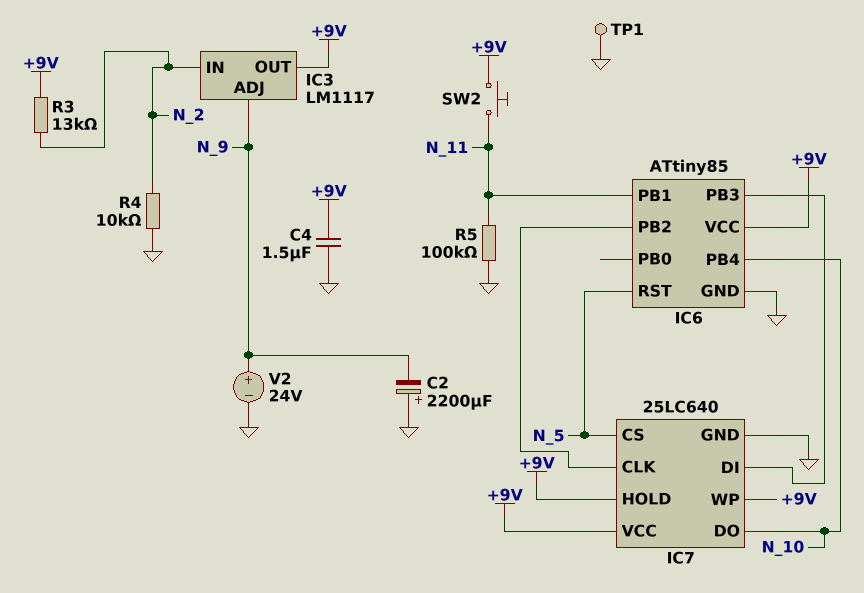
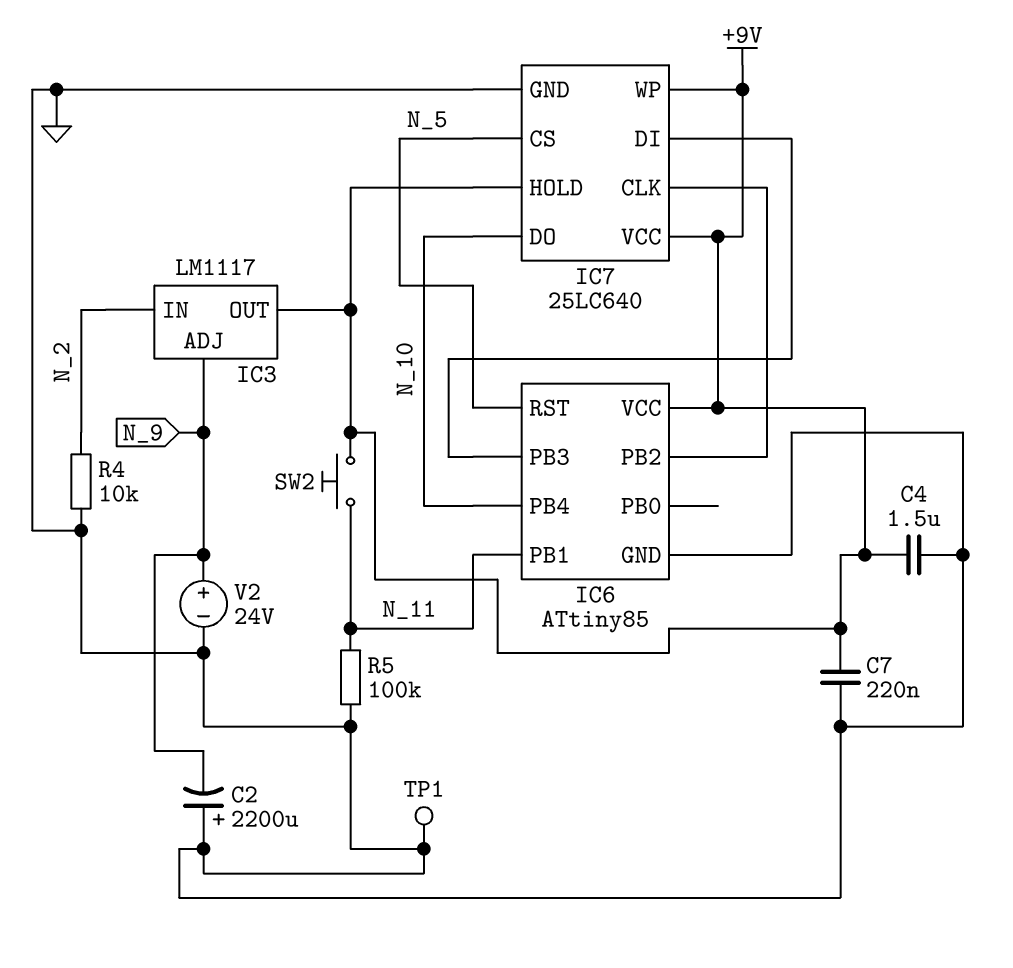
C7: none -> 220nF (+9V, GND)
R3: 13k (+9V, N_2) -> none

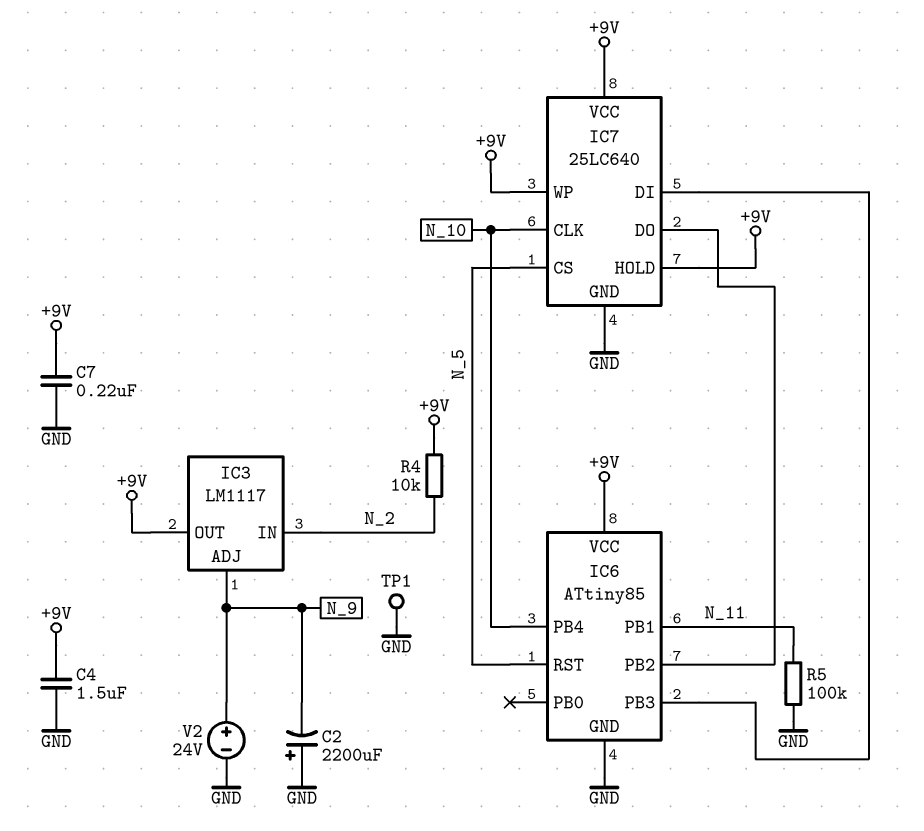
IC7 pin CLK: IC6/PB2 -> N_10
IC7 pin DO: N_10 -> IC6/PB2
R4: 10k (GND, N_2) -> 10k (+9V, N_2)
SW2: button (+9V, N_11) -> none

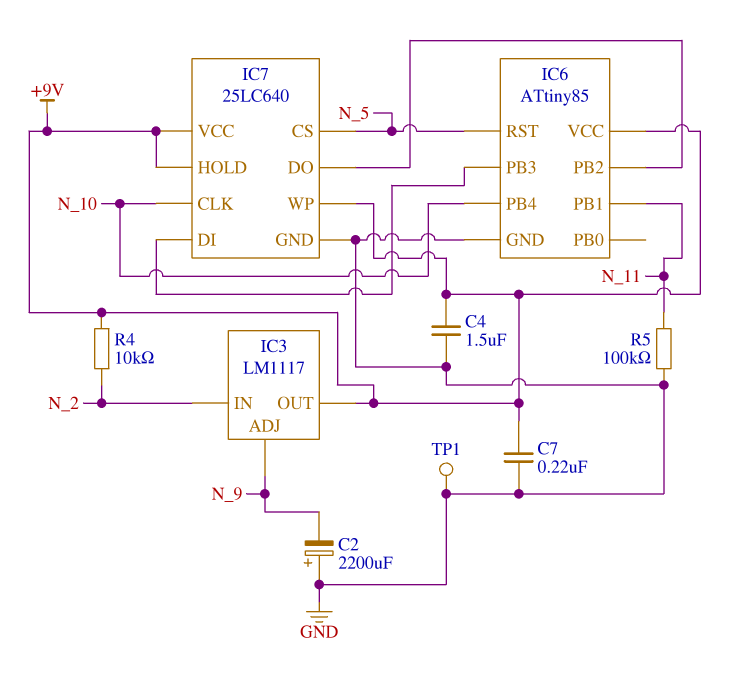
V2: 24V (plus N_9, minus GND) -> none

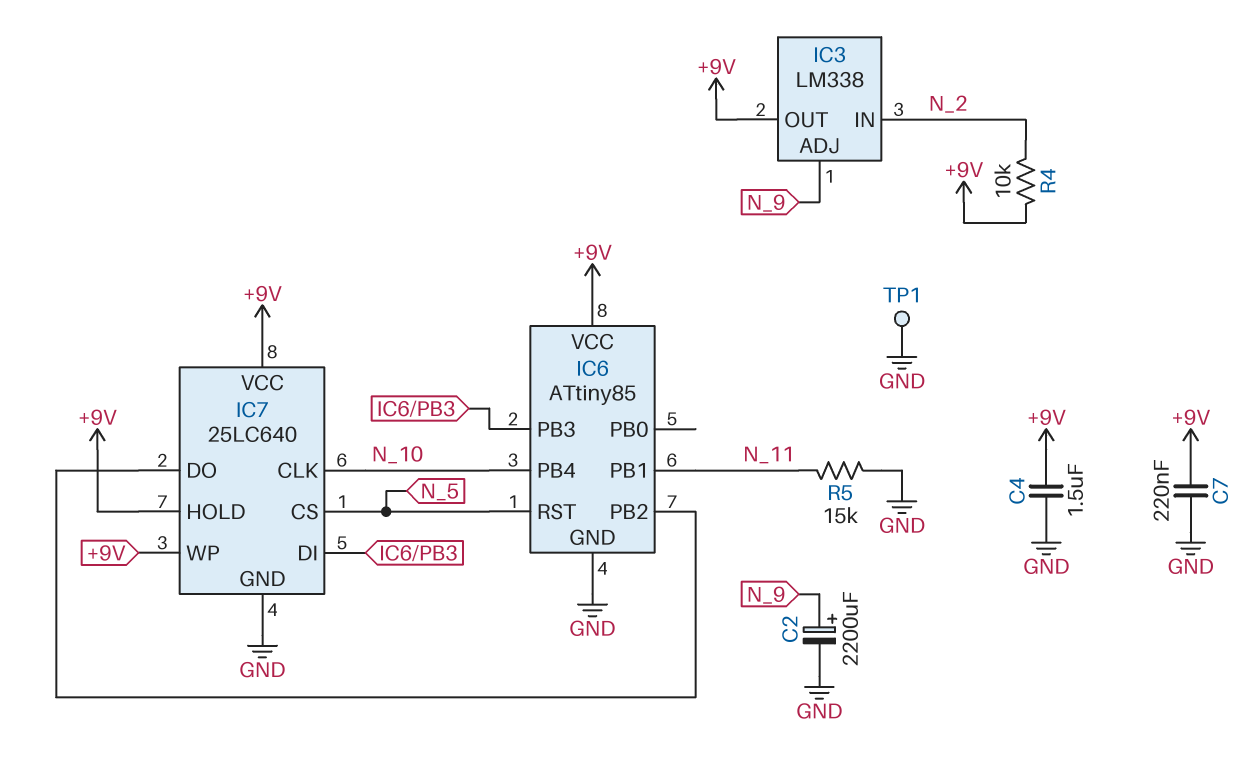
C2: 2200uF (plus GND, minus N_9) -> 2200uF (plus N_9, minus GND)
IC3: LM1117 -> LM338
R5: 100k (GND, N_11) -> 15k (GND, N_11)

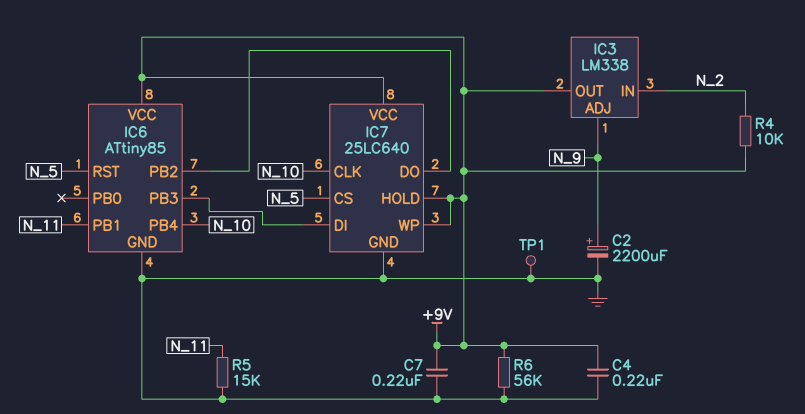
C4: 1.5uF (+9V, GND) -> 220nF (+9V, GND)
R6: none -> 56k (+9V, GND)

